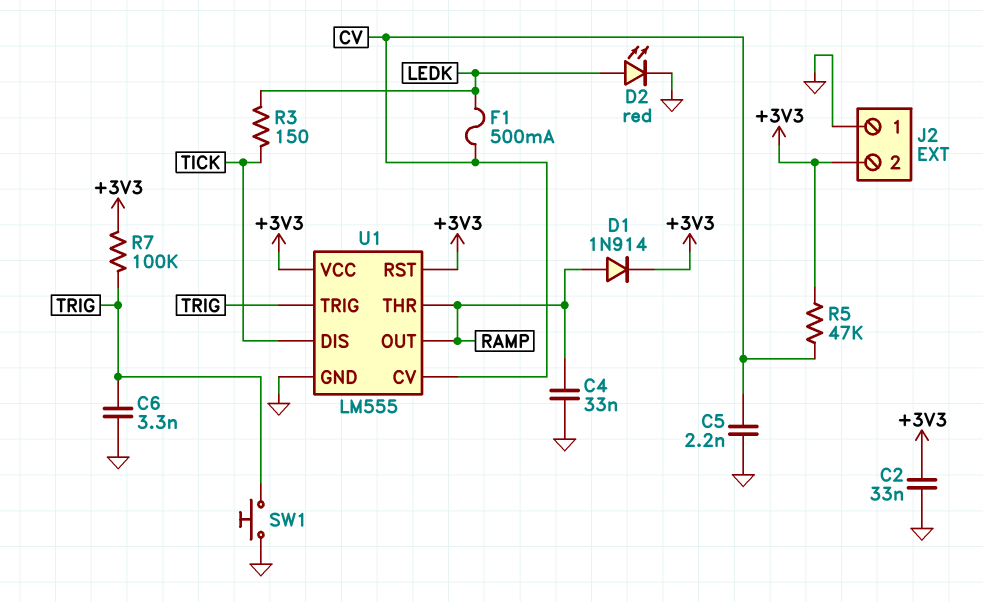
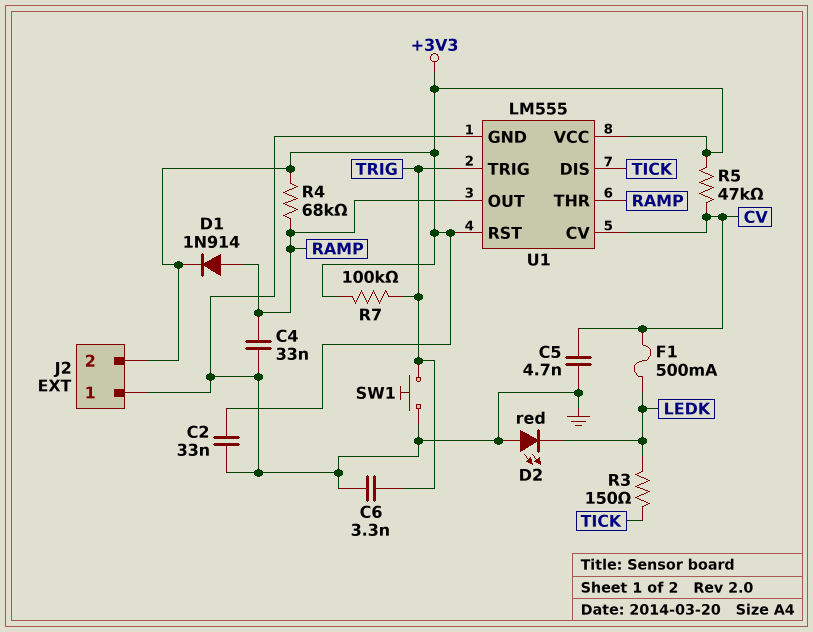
C5: 2.2nF (CV, GND) -> 4.7nF (CV, GND)
D2: LED red (A LEDK, K GND) -> LED red (A GND, K LEDK)
R4: none -> 68k (+3V3, RAMP)

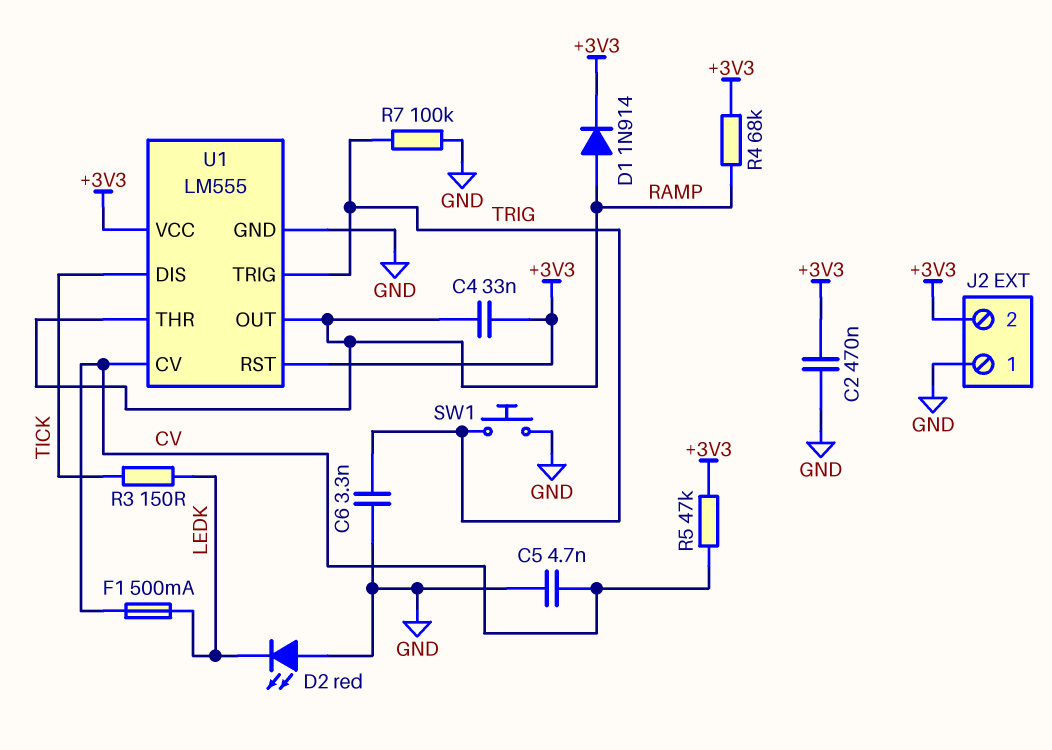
C2: 33nF (+3V3, GND) -> 470nF (+3V3, GND)
C4: 33nF (GND, RAMP) -> 33nF (+3V3, RAMP)
R7: 100k (+3V3, TRIG) -> 100k (GND, TRIG)

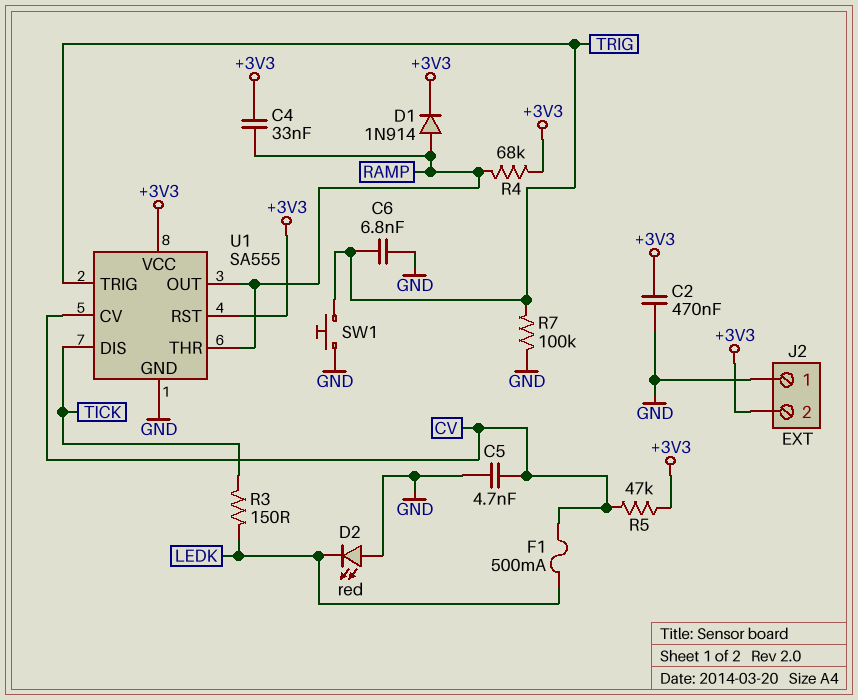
C6: 3.3nF (GND, TRIG) -> 6.8nF (GND, TRIG)
U1: LM555 -> SA555

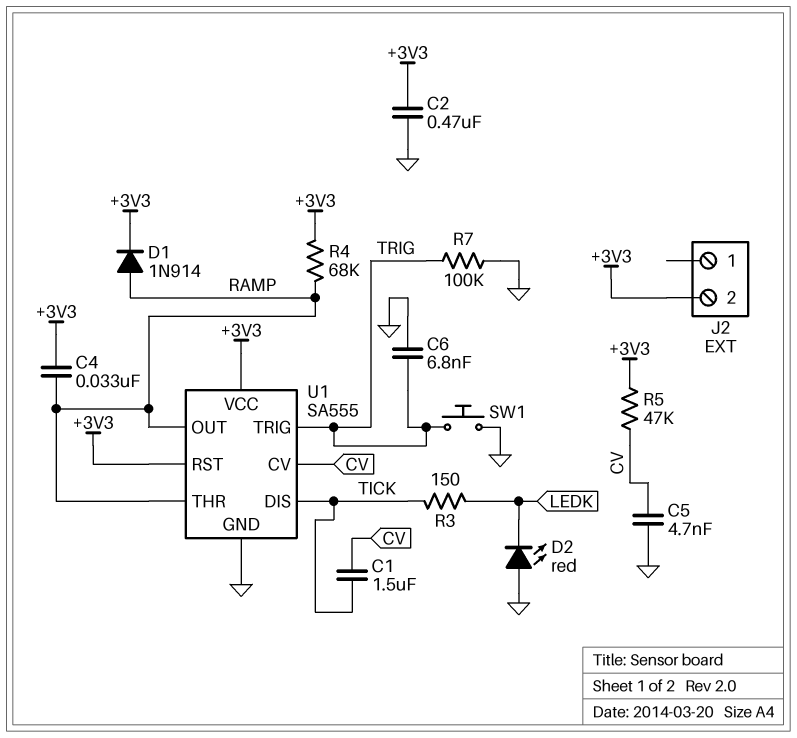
C1: none -> 1.5uF (CV, TICK)
F1: 500mA (CV, LEDK) -> none
J2 pin 1: GND -> none

